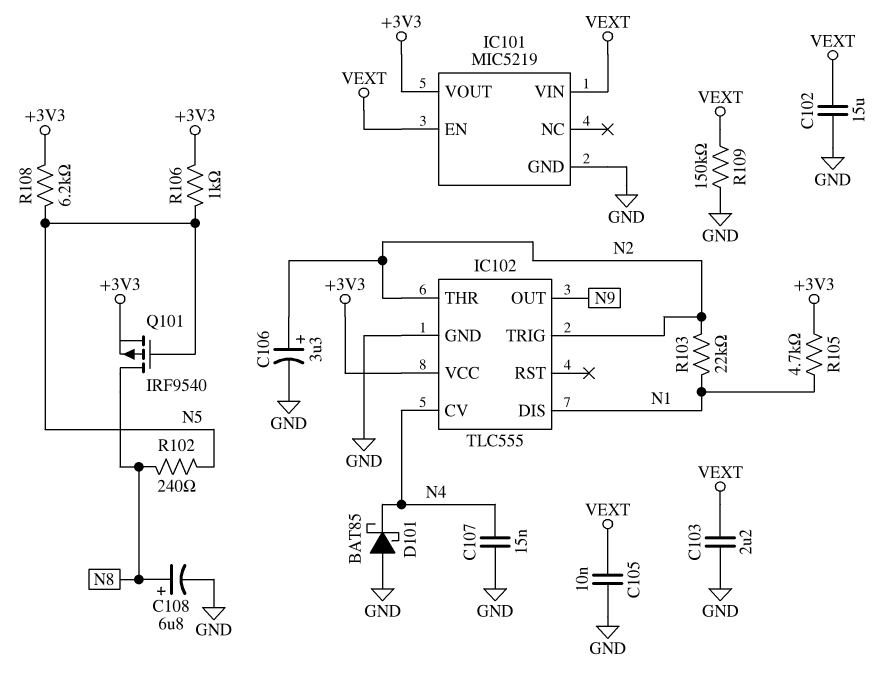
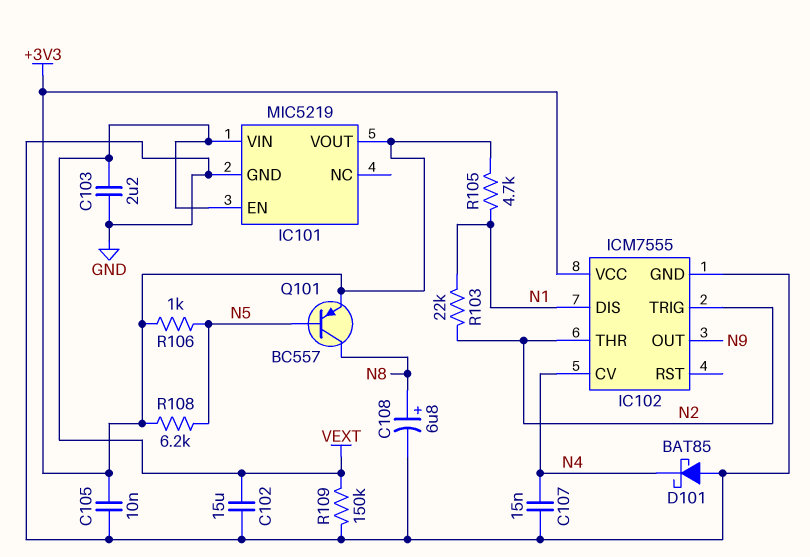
C105: 10nF (GND, VEXT) -> 10nF (+3V3, GND)
C106: 3.3uF (plus N2, minus GND) -> none
IC102: TLC555 -> ICM7555
Q101: PMOS IRF9540 (G N5, D N8, S +3V3) -> PNP BC557 (B N5, C N8, E +3V3)
R102: 240 (N5, N8) -> none

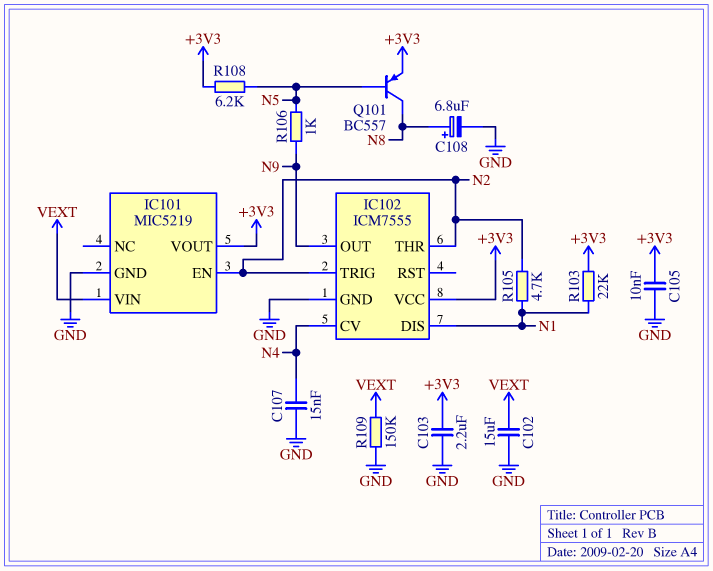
C103: 2.2uF (GND, VEXT) -> 2.2uF (+3V3, GND)
D101: schottky BAT85 (A GND, K N4) -> none
IC101 pin EN: VEXT -> N2
R103: 22k (N1, N2) -> 22k (+3V3, N1)
R105: 4.7k (+3V3, N1) -> 4.7k (N1, N2)
R106: 1k (+3V3, N5) -> 1k (N5, N9)

